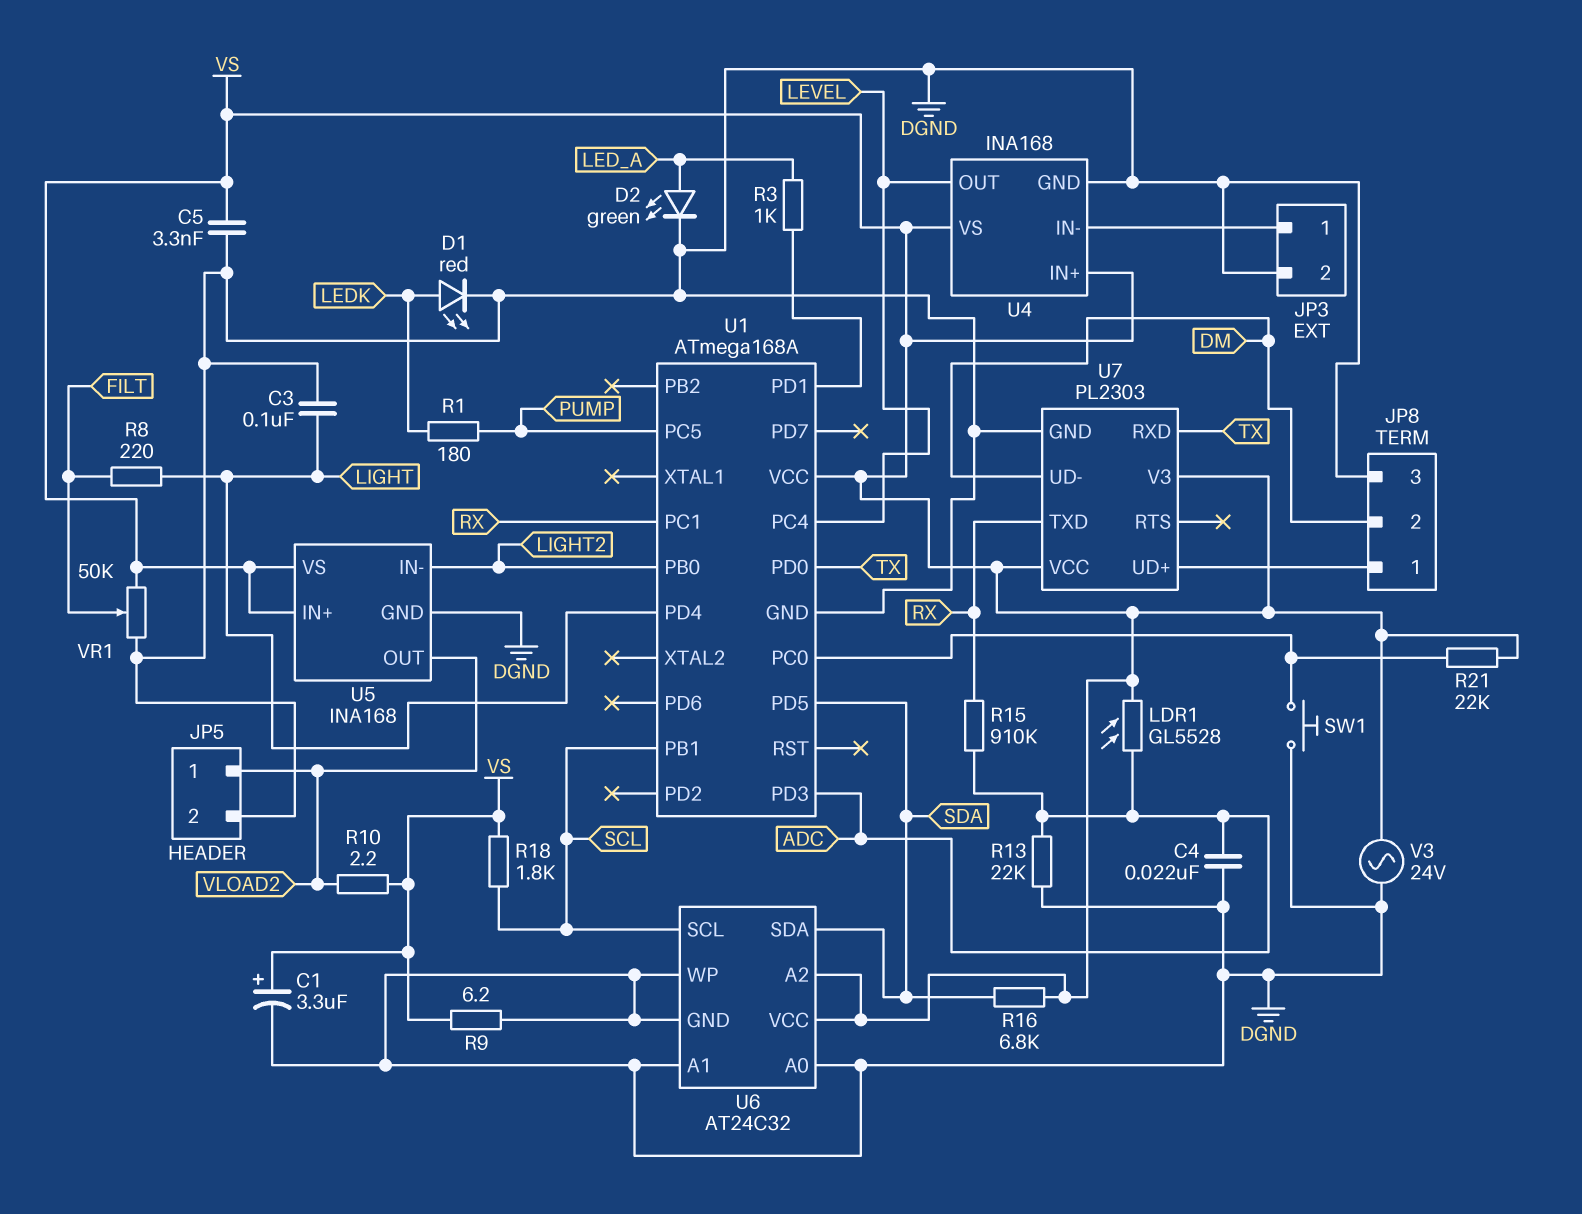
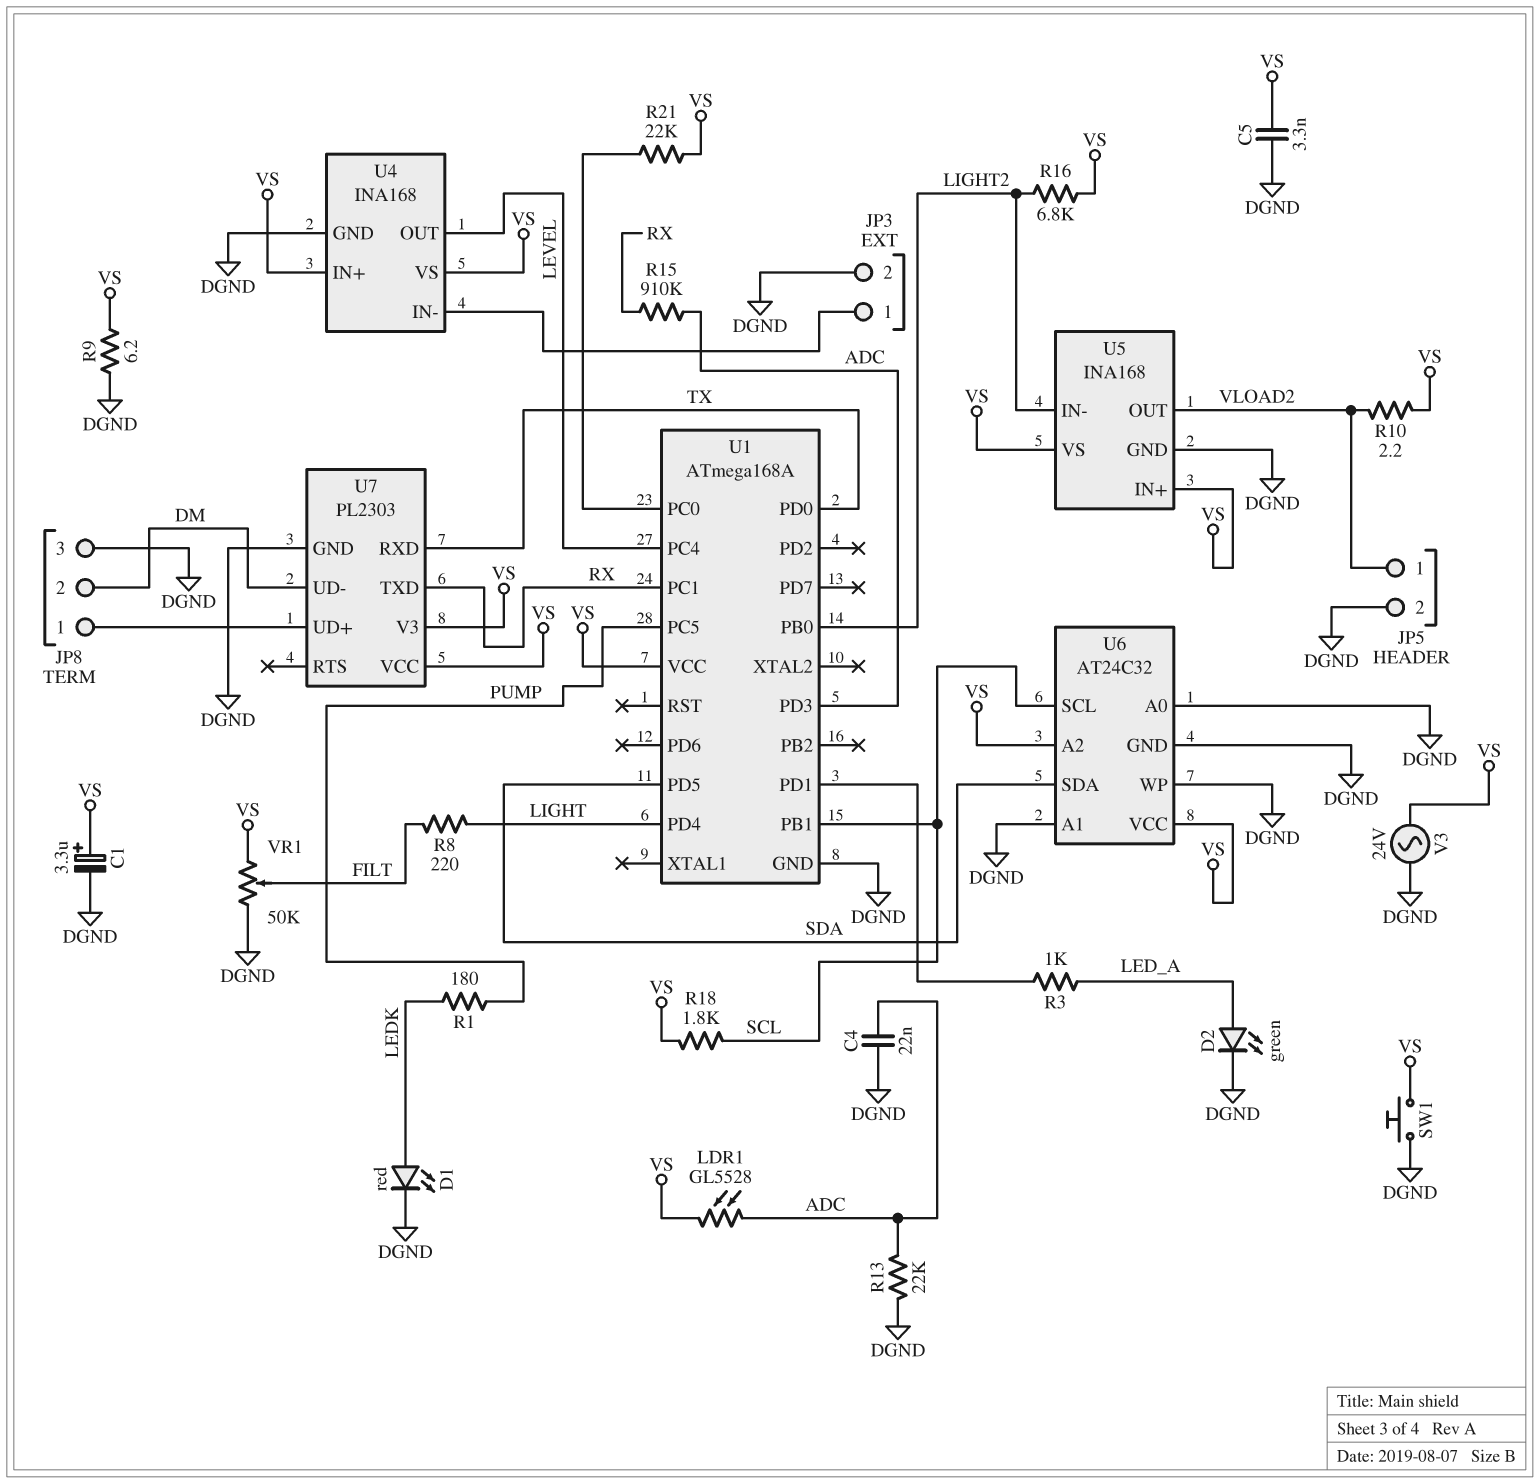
C3: 100nF (DGND, LIGHT) -> none
R16: 6.8k (SDA, VS) -> 6.8k (LIGHT2, VS)
SW1: button (DGND, U1/PC0) -> button (DGND, VS)

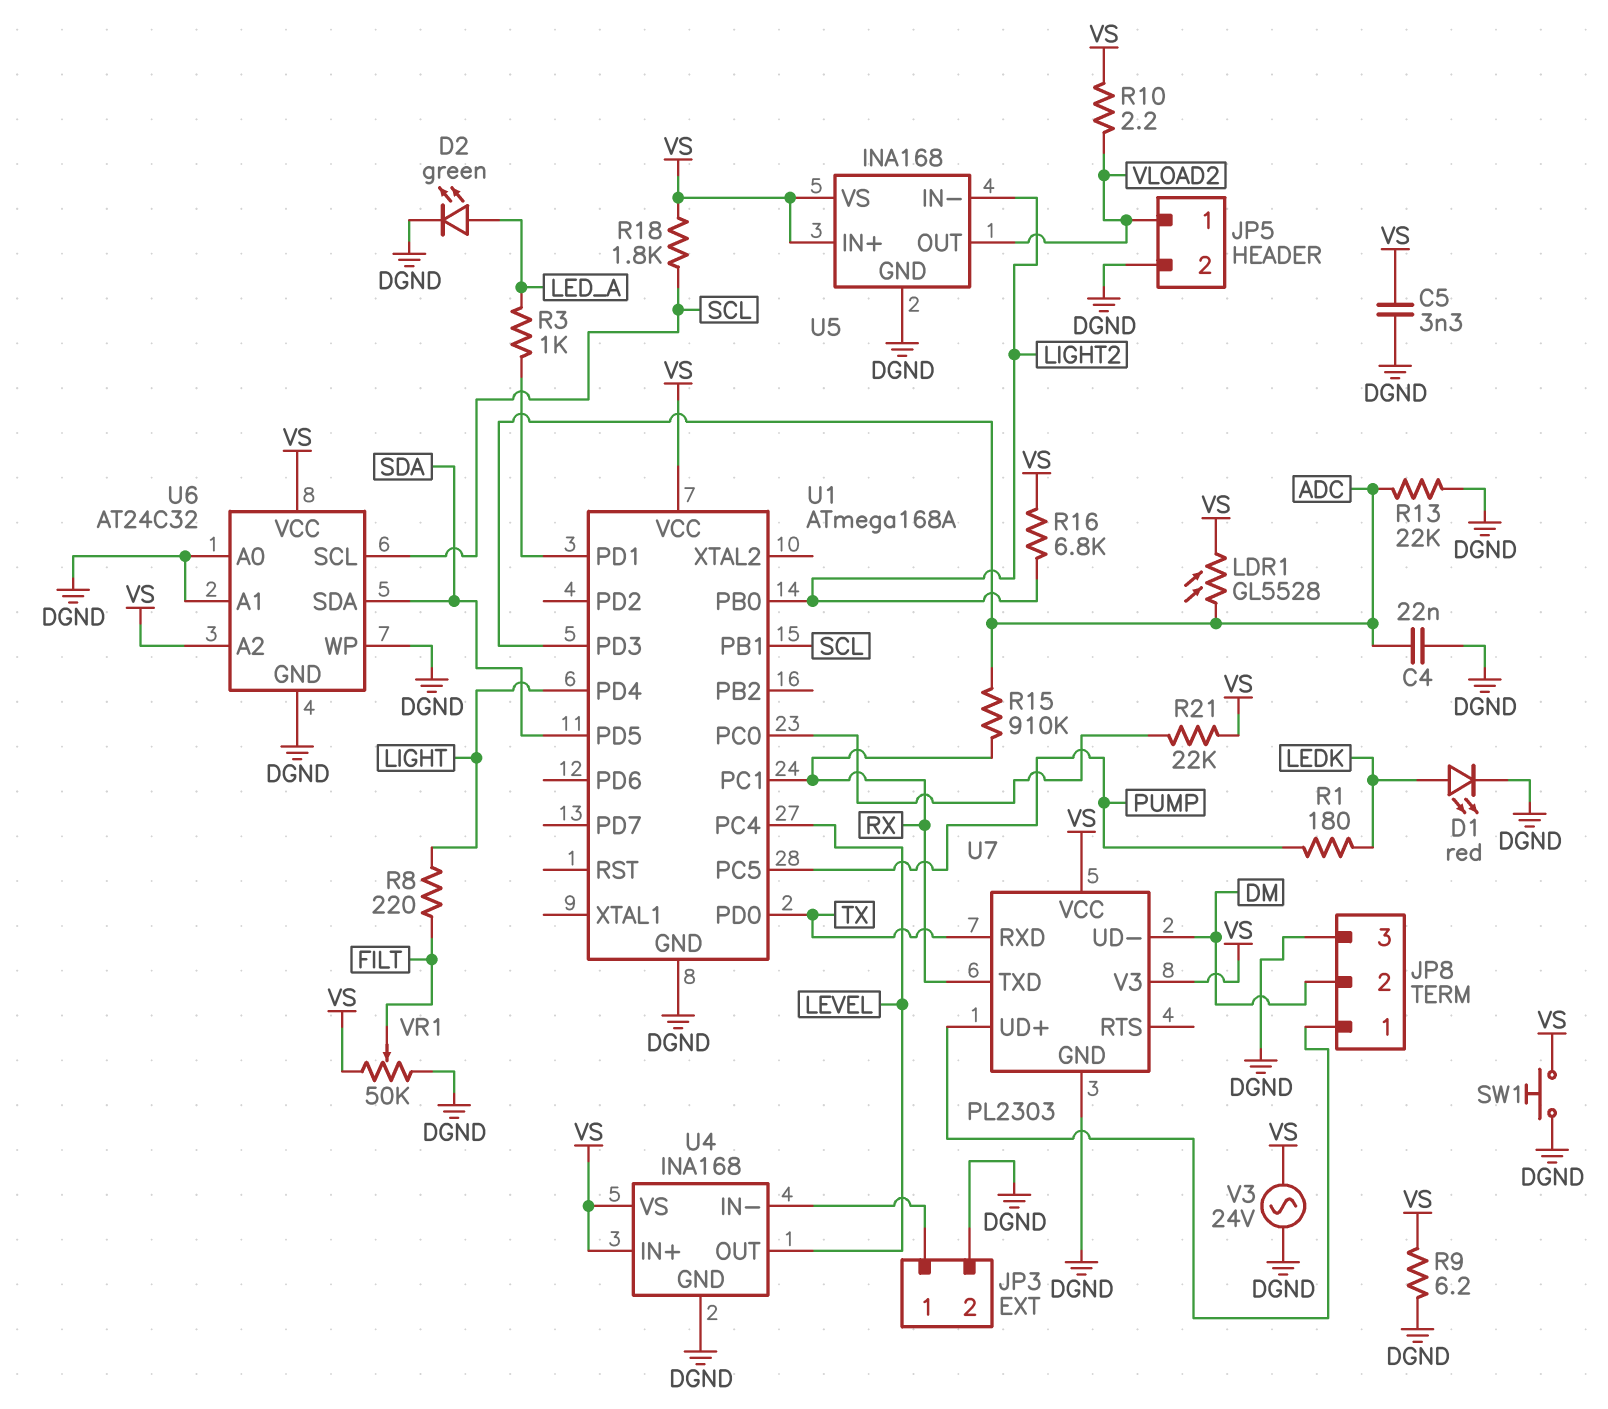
C1: 3.3uF (plus VS, minus DGND) -> none

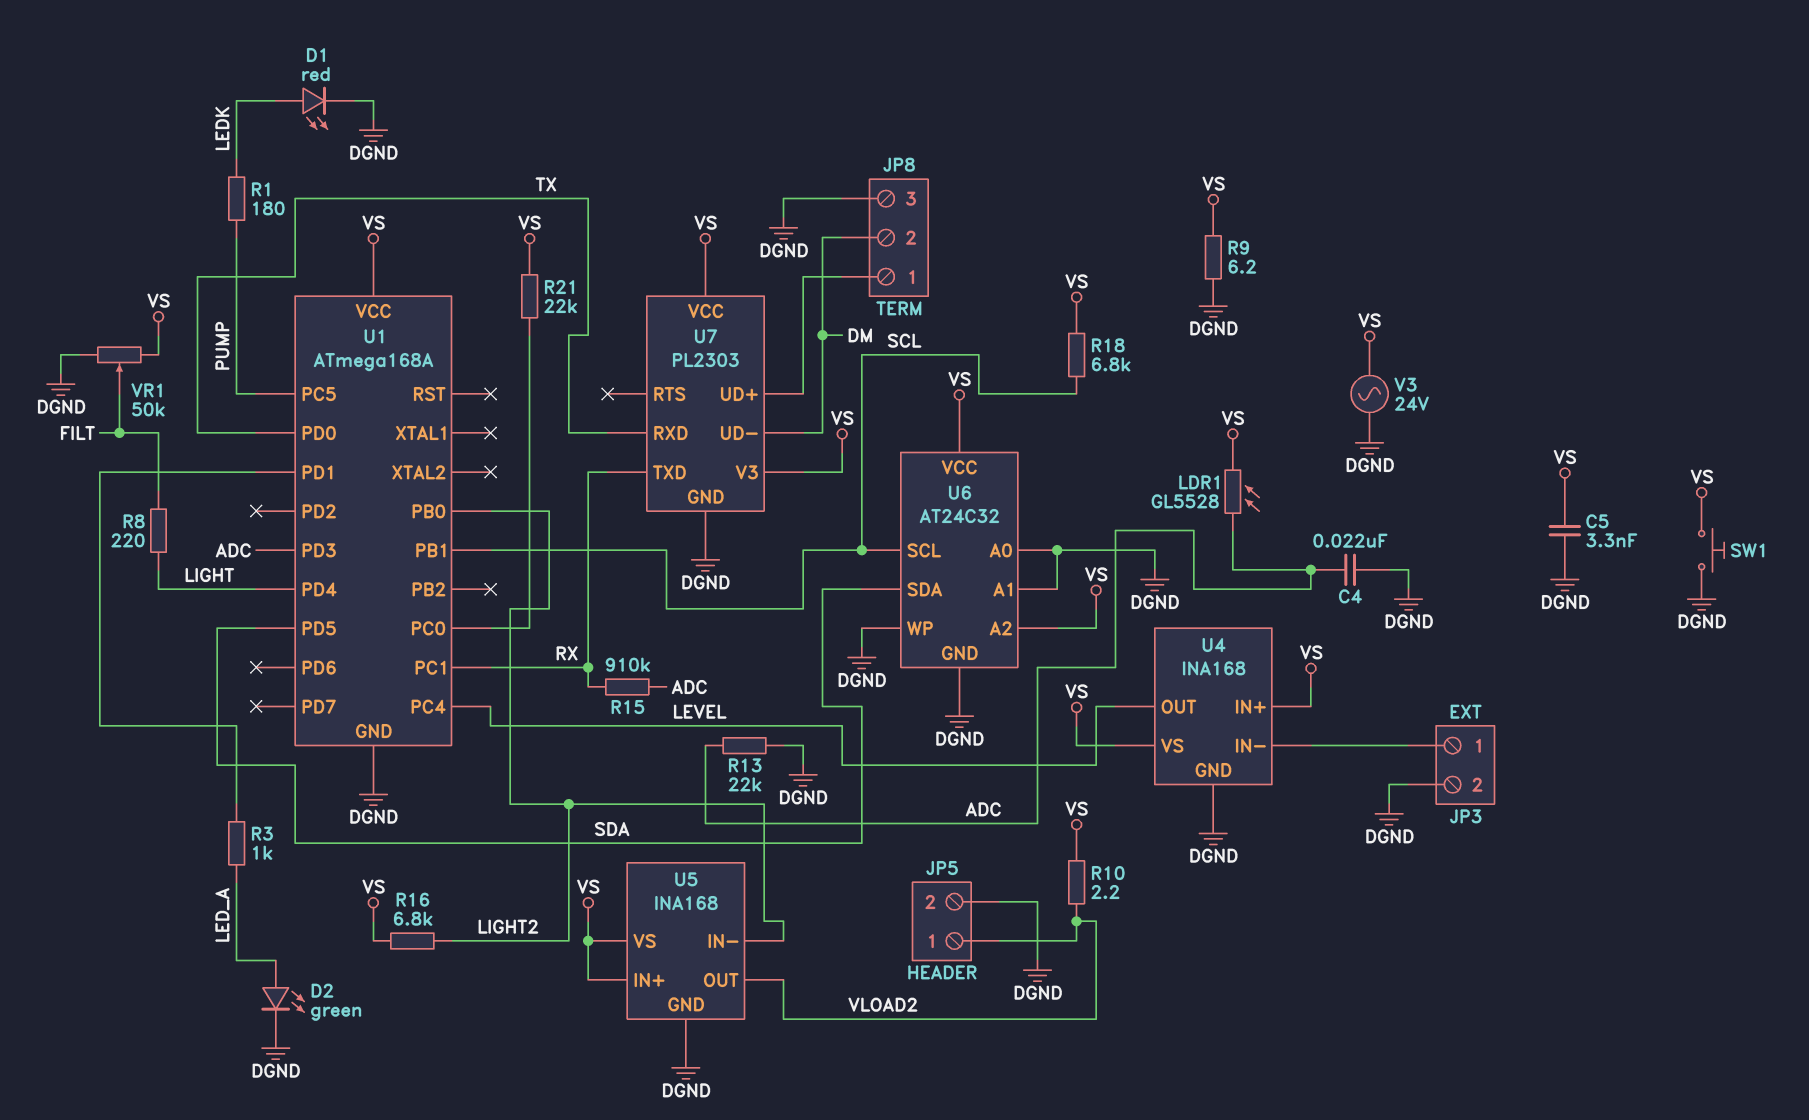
R18: 1.8k (SCL, VS) -> 6.8k (SCL, VS)

